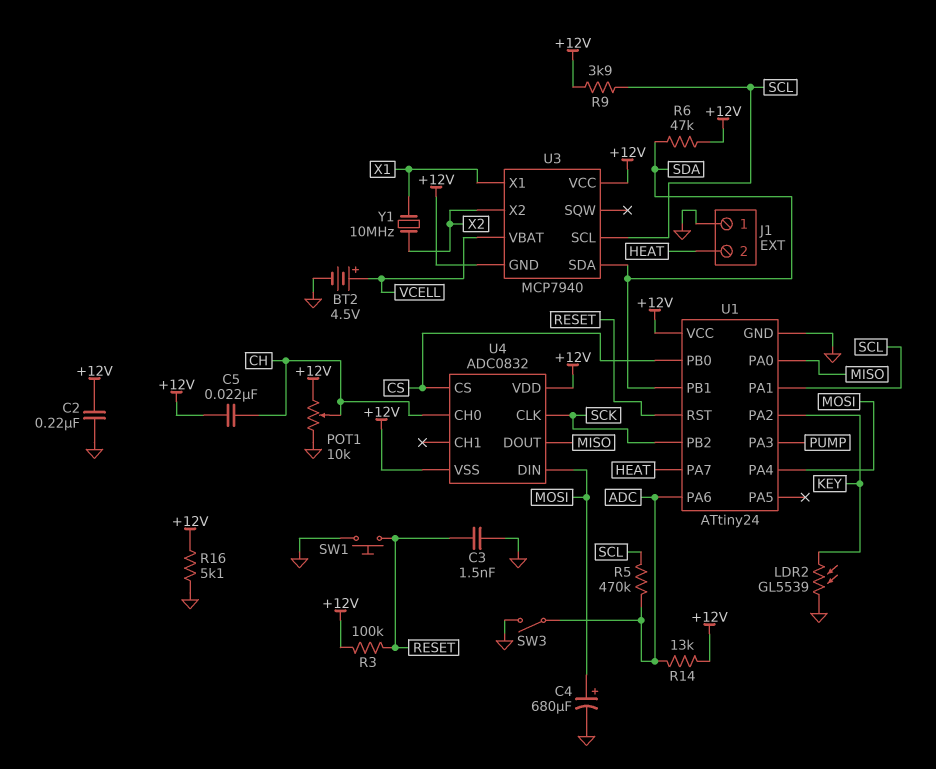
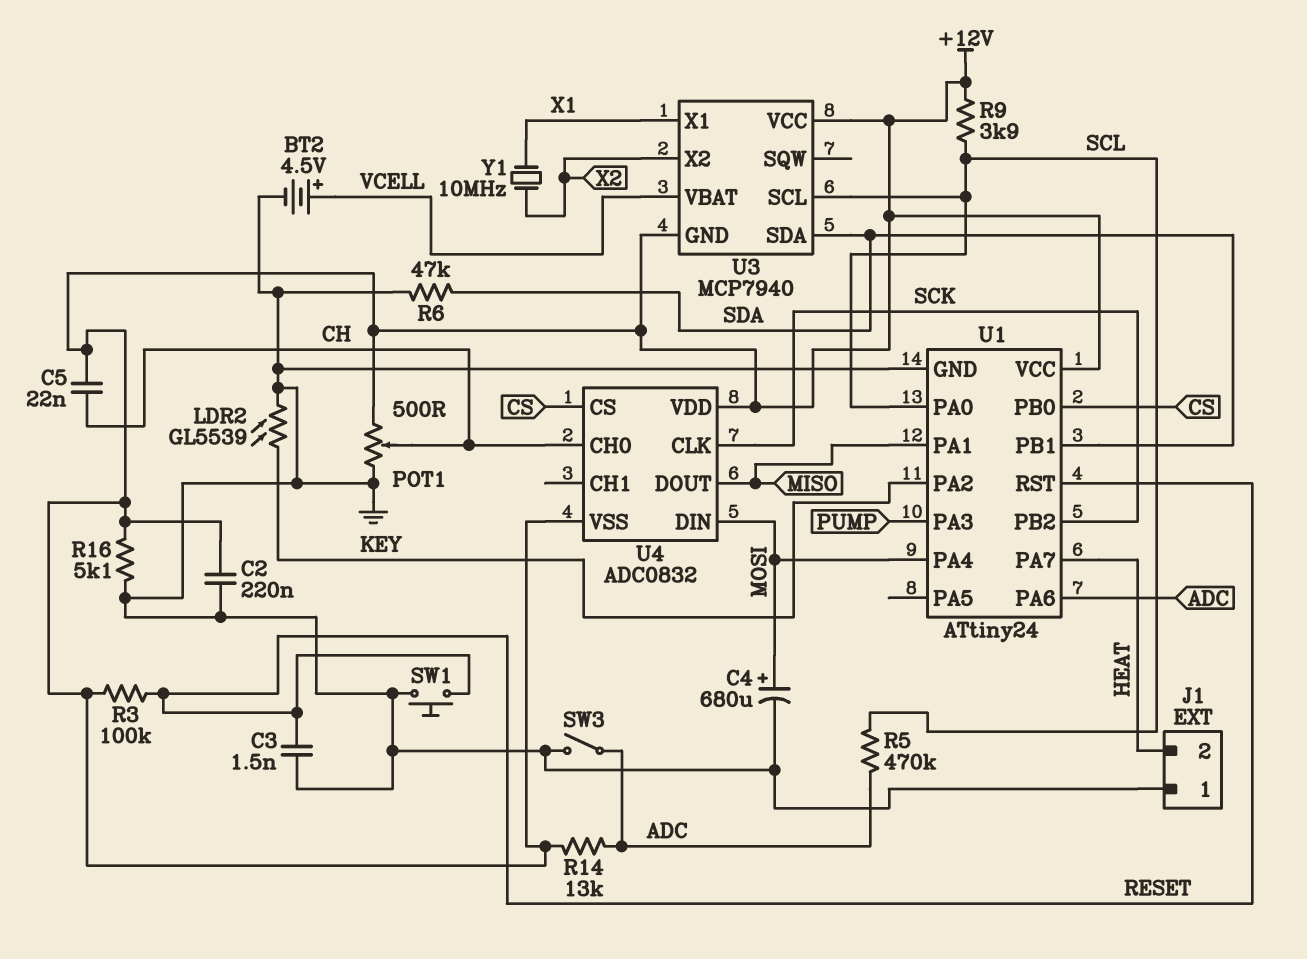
POT1: 10k (+12V, GND, wiper CH) -> 500 (+12V, GND, wiper CH)
R6: 47k (+12V, SDA) -> 47k (GND, SDA)
U1 pin PA0: MISO -> SCL
U1 pin PA1: SCL -> MISO

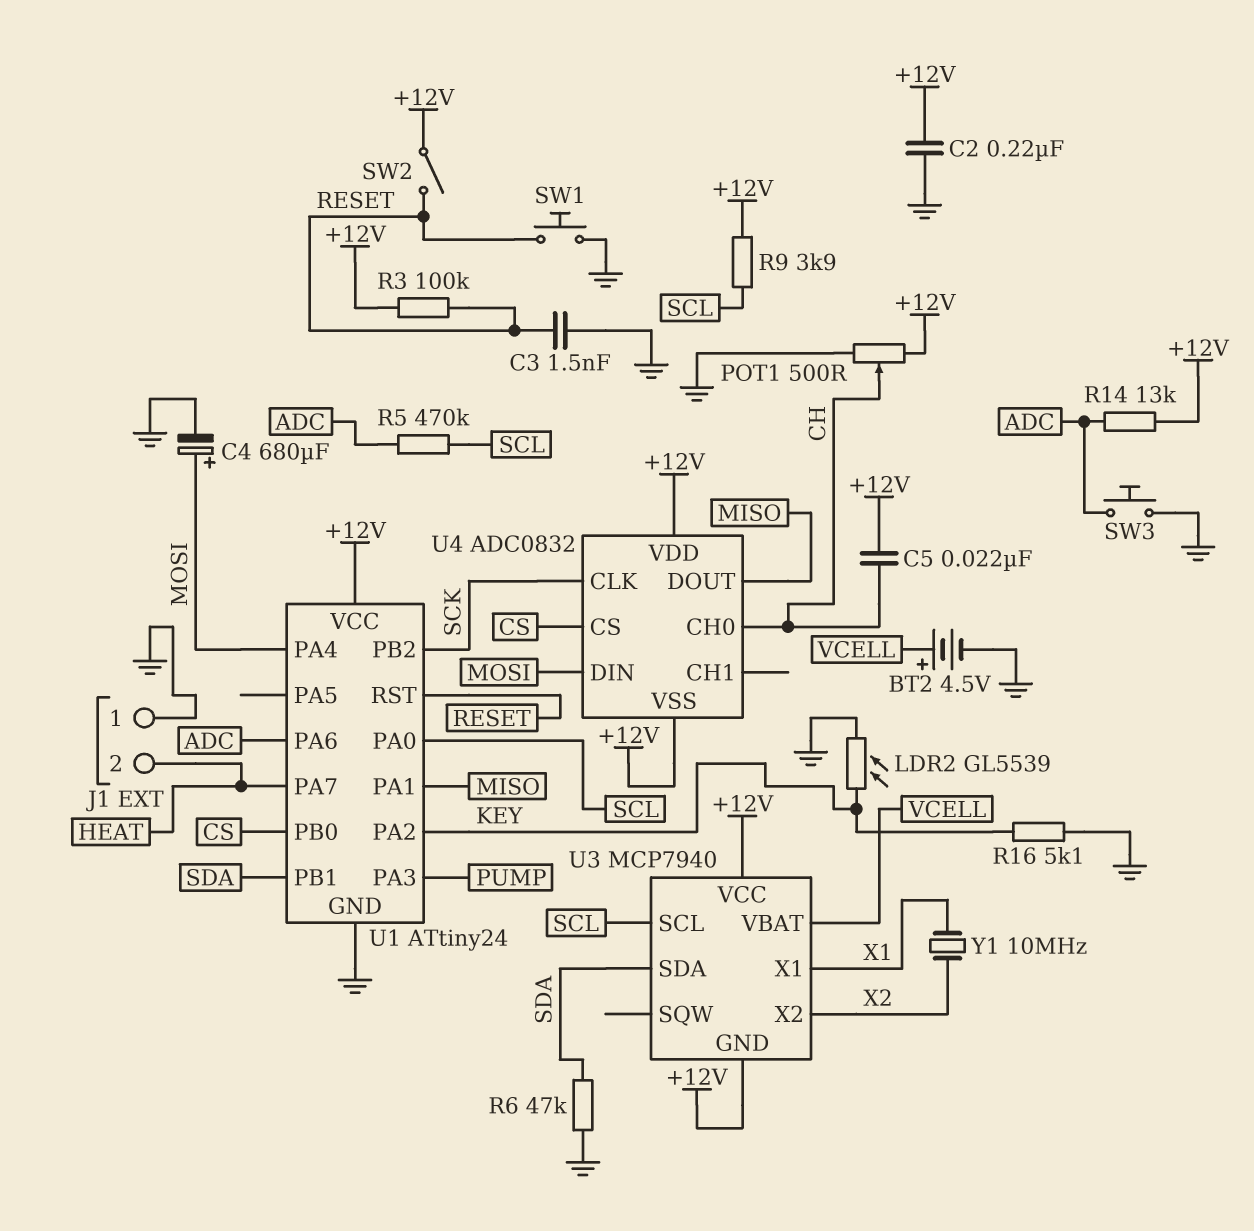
R16: 5.1k (+12V, GND) -> 5.1k (GND, KEY)
SW2: none -> switch (+12V, RESET)
SW3: switch (ADC, GND) -> button (ADC, GND)

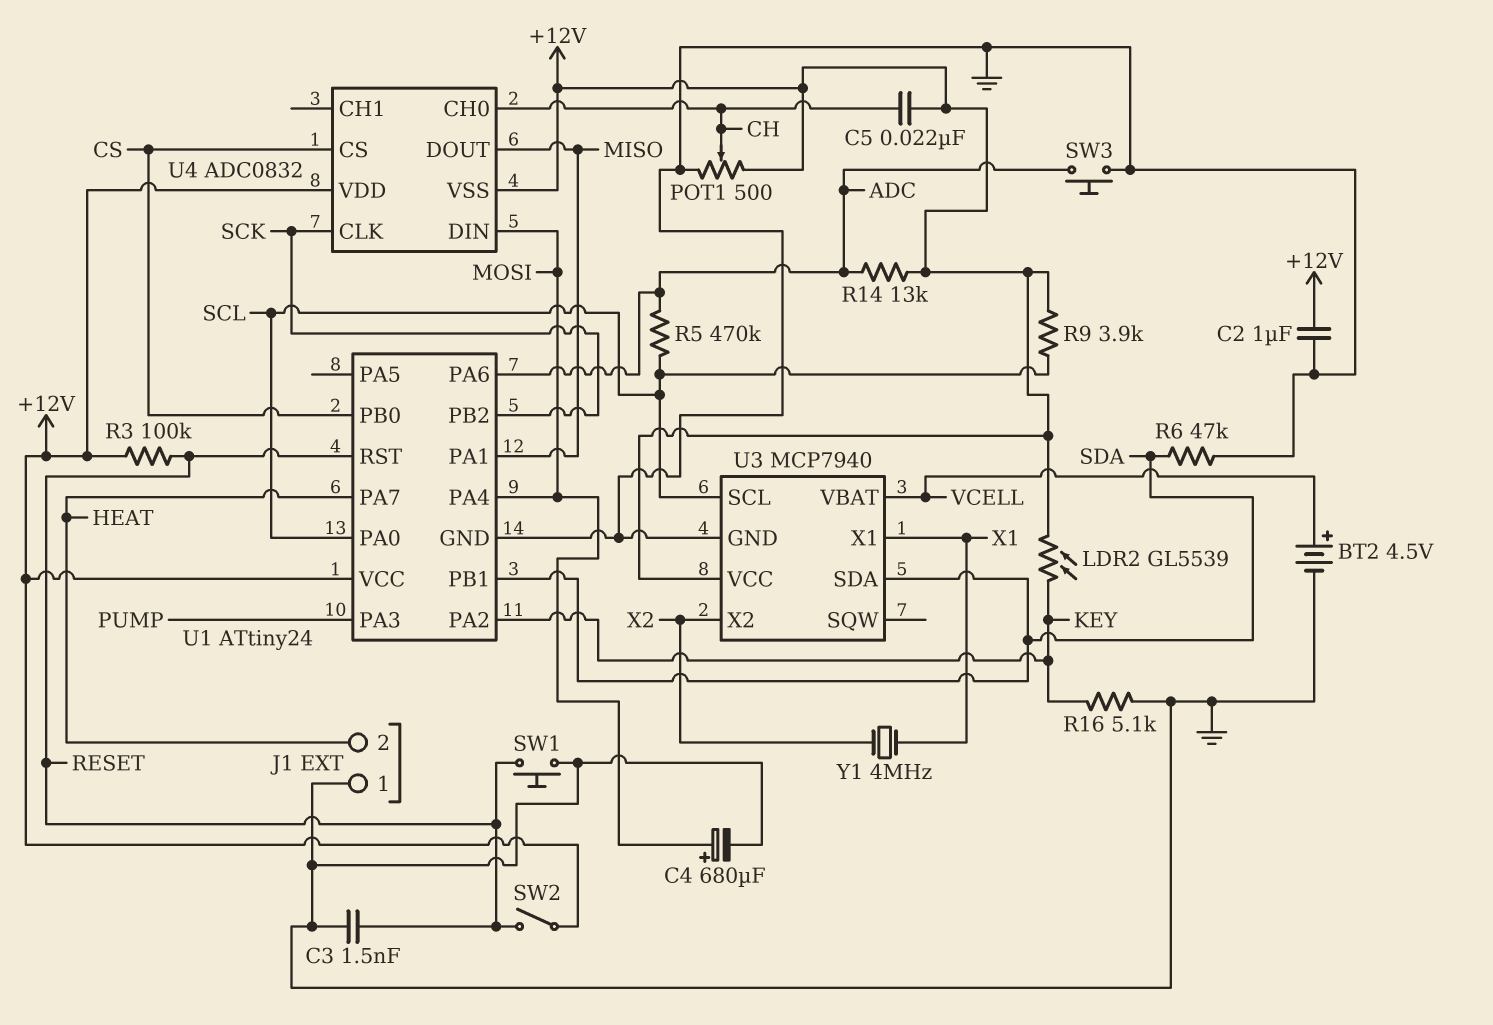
C2: 220nF (+12V, GND) -> 1uF (+12V, GND)
LDR2: GL5539 (GND, KEY) -> GL5539 (+12V, KEY)
U3 pin GND: +12V -> GND
Y1: 10MHz (X1, X2) -> 4MHz (X1, X2)

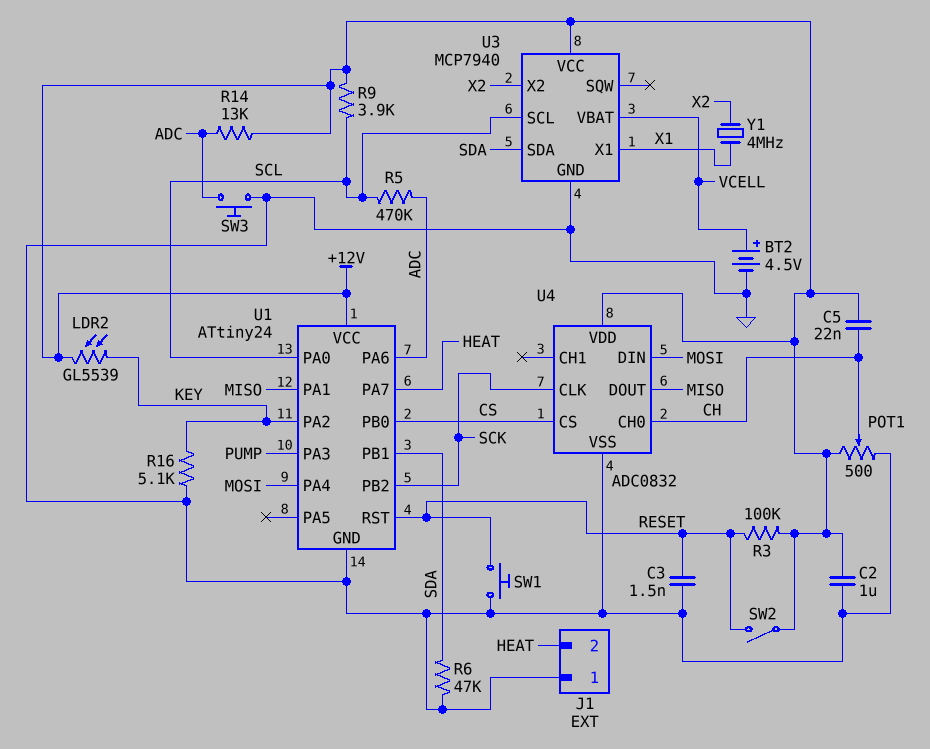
C4: 680uF (plus MOSI, minus GND) -> none
U4 pin VSS: +12V -> GND

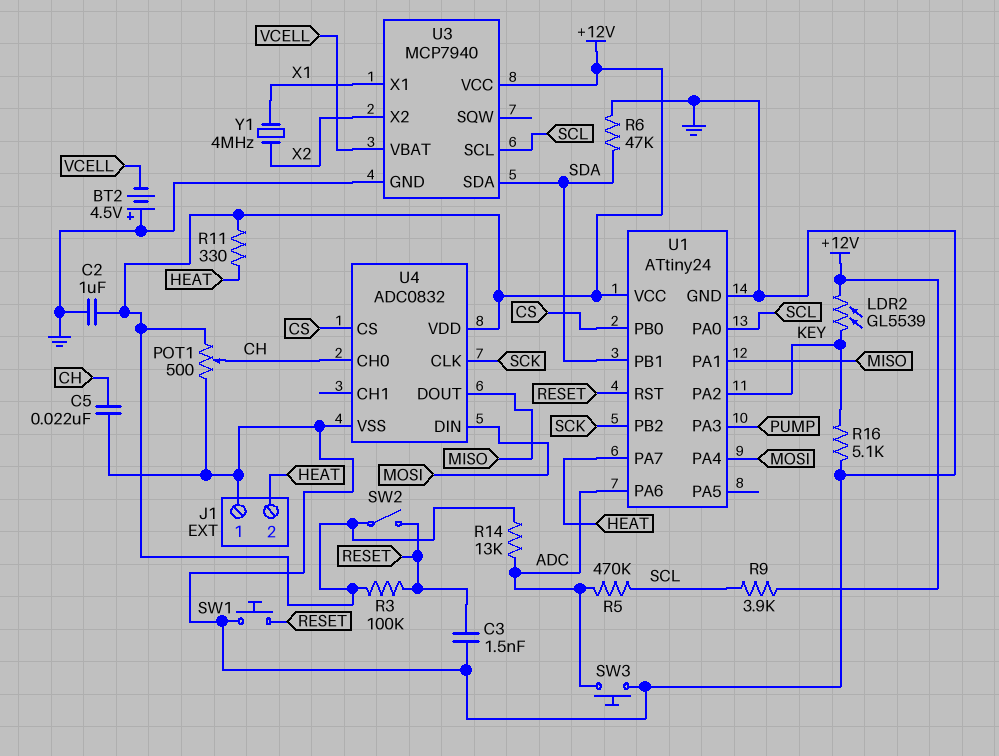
BT2: 4.5V (plus VCELL, minus GND) -> 4.5V (plus GND, minus VCELL)
C5: 22nF (+12V, CH) -> 22nF (CH, GND)
R11: none -> 330 (+12V, HEAT)

